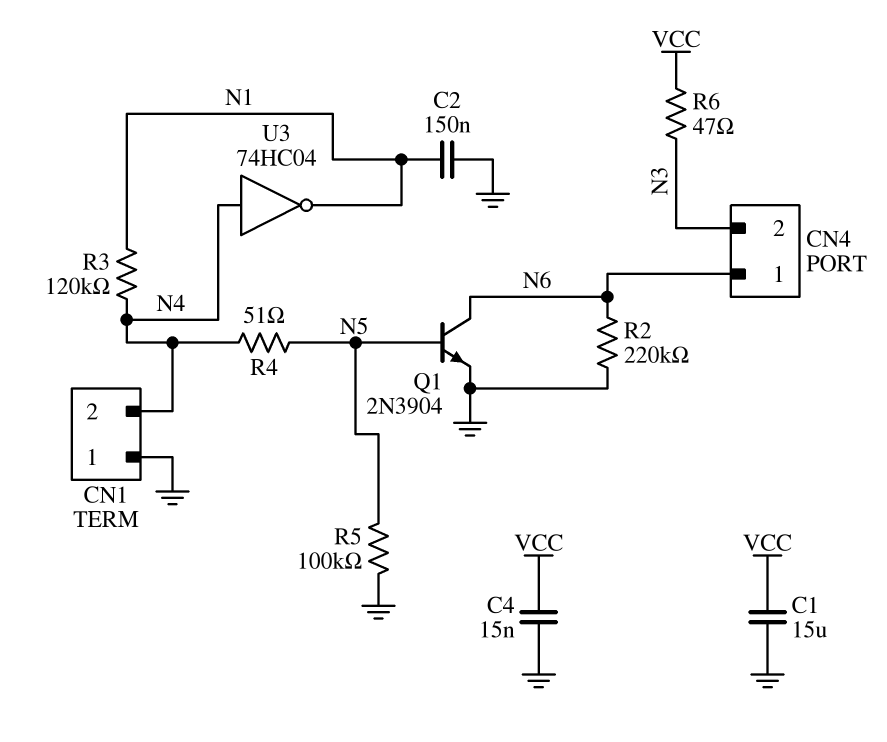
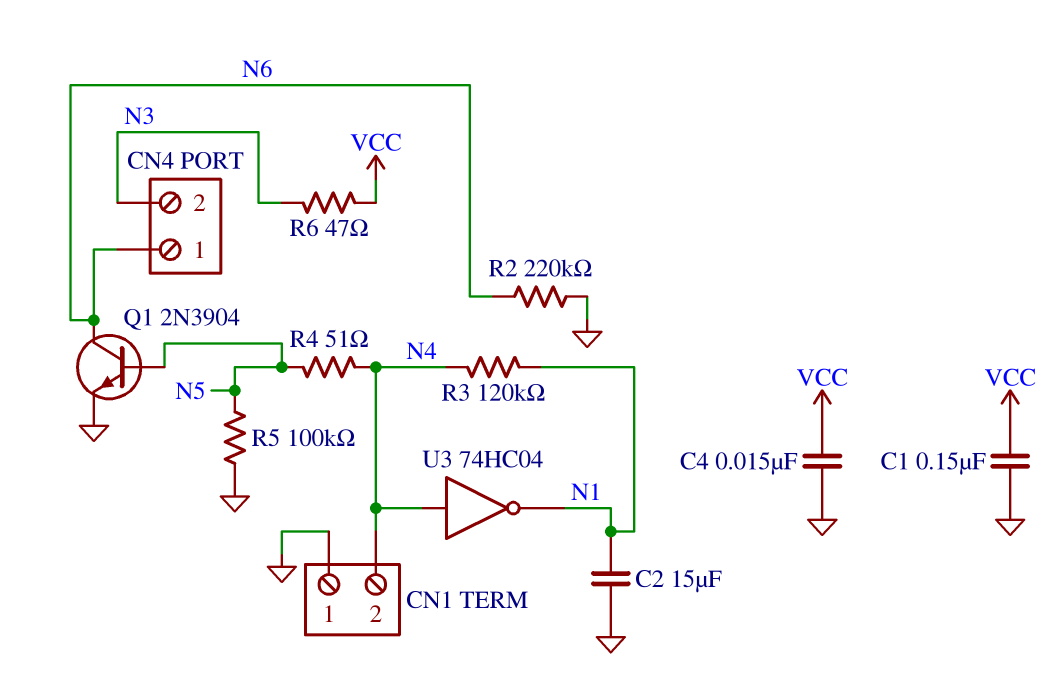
C1: 15uF (GND, VCC) -> 150nF (GND, VCC)
C2: 150nF (GND, N1) -> 15uF (GND, N1)

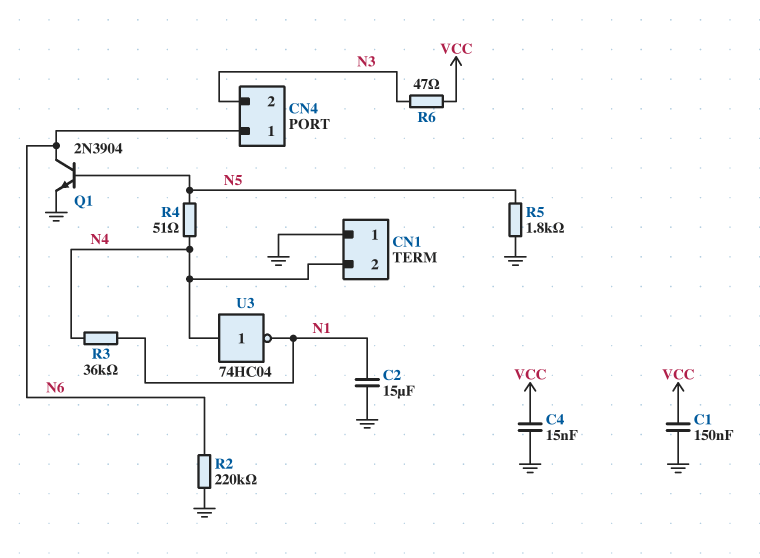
R3: 120k (N1, N4) -> 36k (N1, N4)
R5: 100k (GND, N5) -> 1.8k (GND, N5)

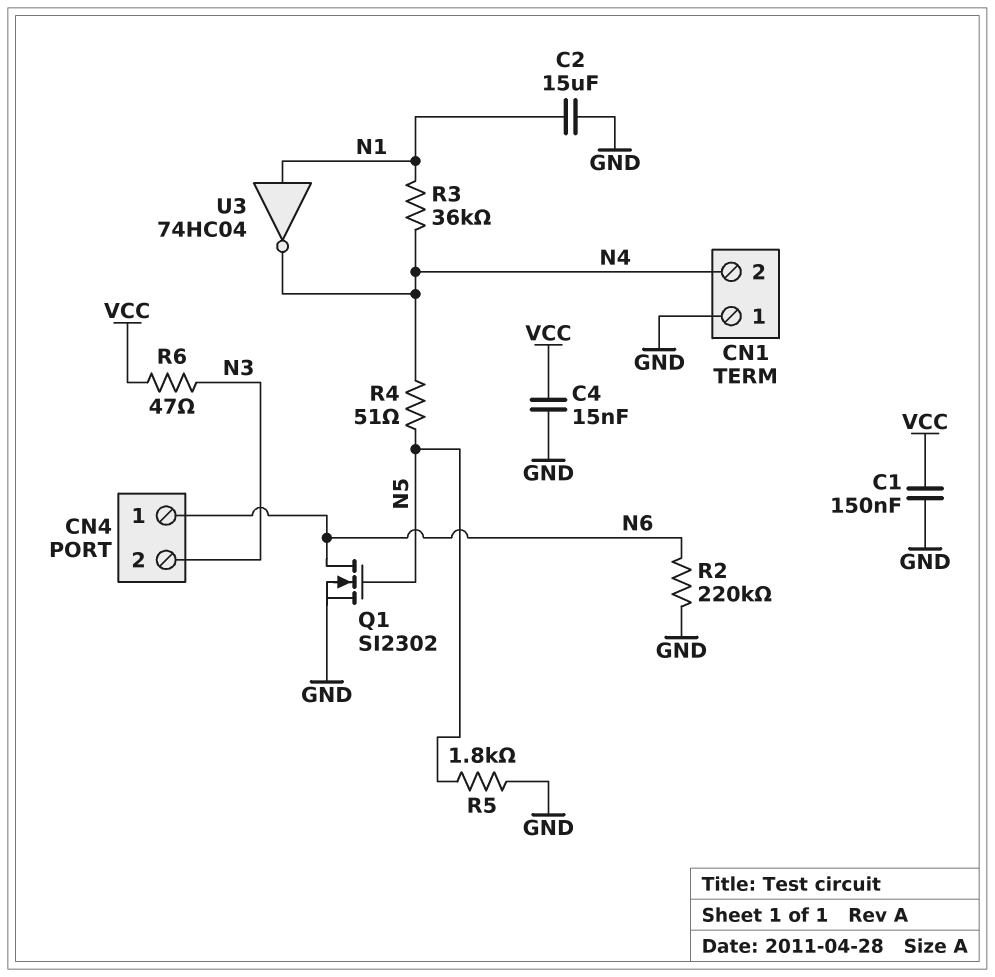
Q1: NPN 2N3904 (B N5, C N6, E GND) -> NMOS SI2302 (G N5, D N6, S GND)
U3: NOT 74HC04 (in N4, out N1) -> NOT 74HC04 (in N1, out N4)

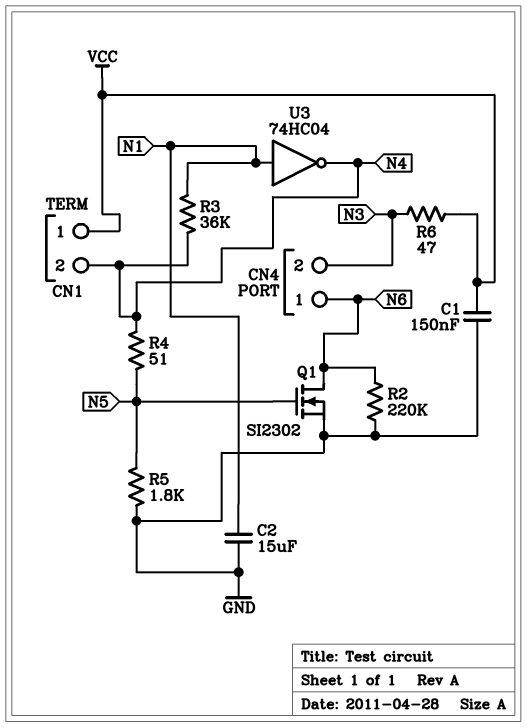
C4: 15nF (GND, VCC) -> none
CN1 pin 1: GND -> VCC

